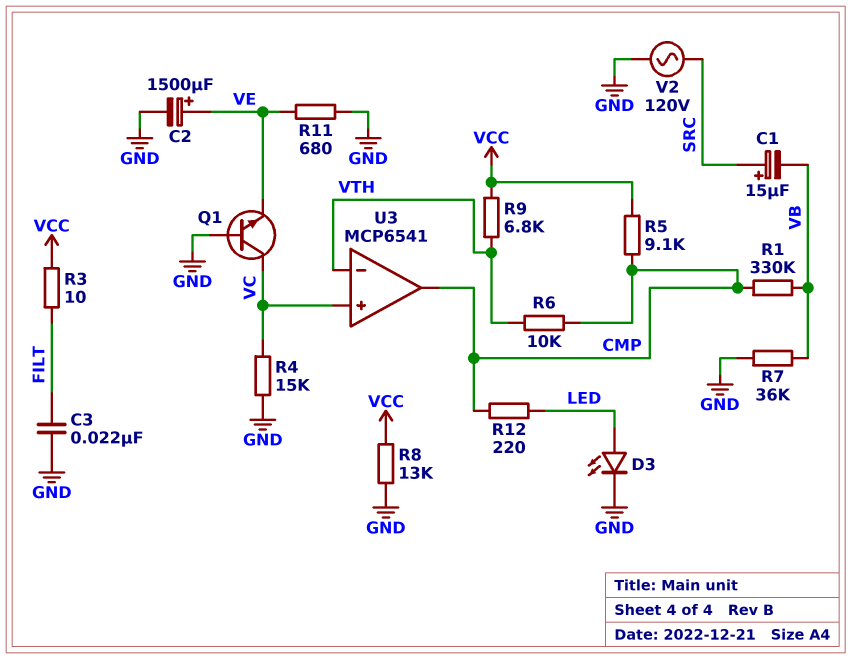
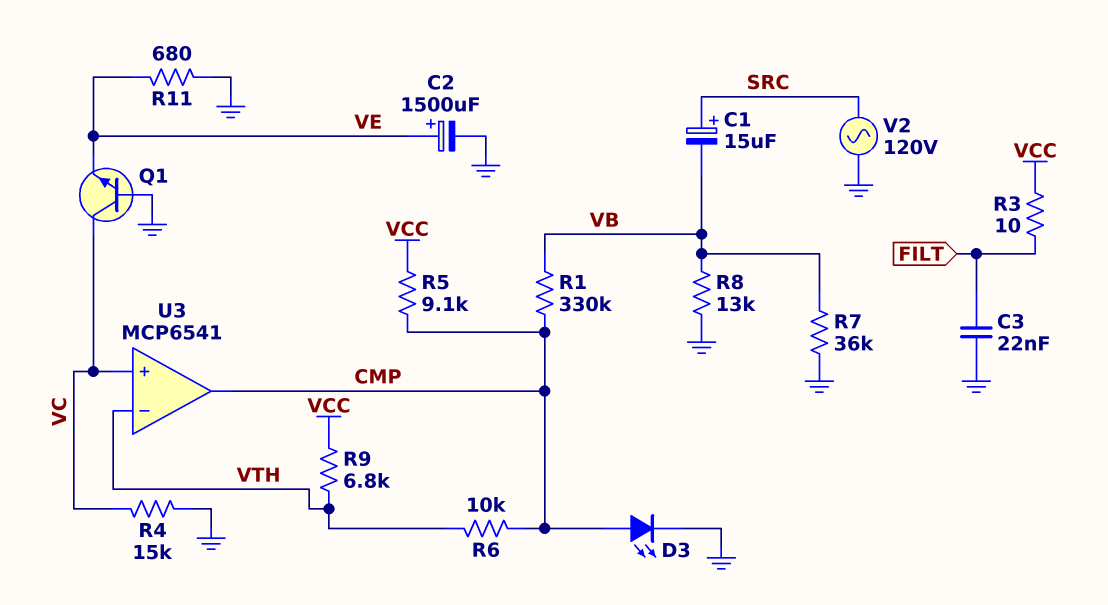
D3: LED (A LED, K GND) -> LED (A CMP, K GND)
R8: 13k (GND, VCC) -> 13k (GND, VB)
R12: 220 (CMP, LED) -> none

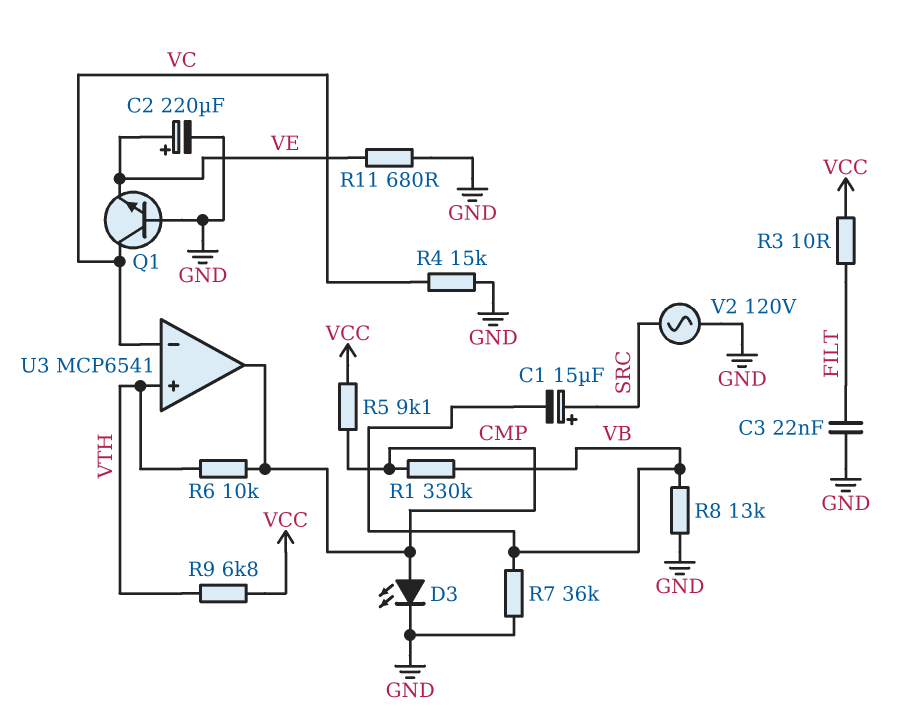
C2: 1500uF (plus VE, minus GND) -> 220uF (plus VE, minus GND)
U3 pin in+: VC -> VTH
U3 pin in-: VTH -> VC

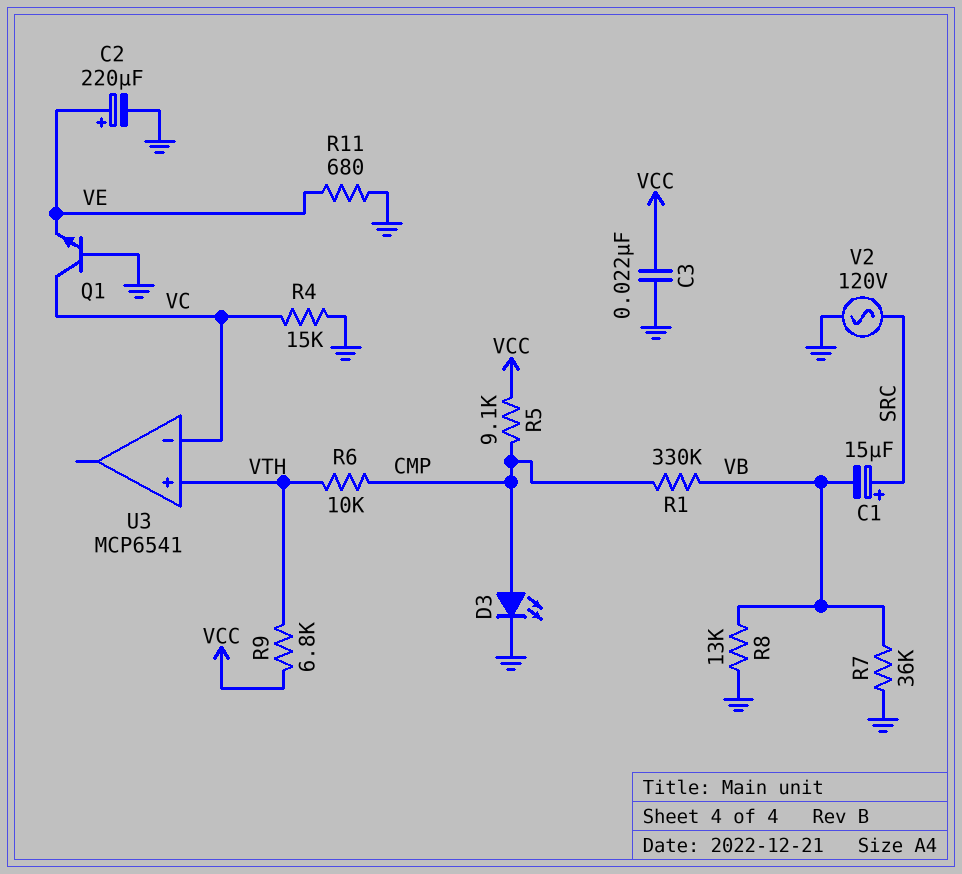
C3: 22nF (FILT, GND) -> 22nF (GND, VCC)
R3: 10 (FILT, VCC) -> none
U3 pin out: CMP -> none

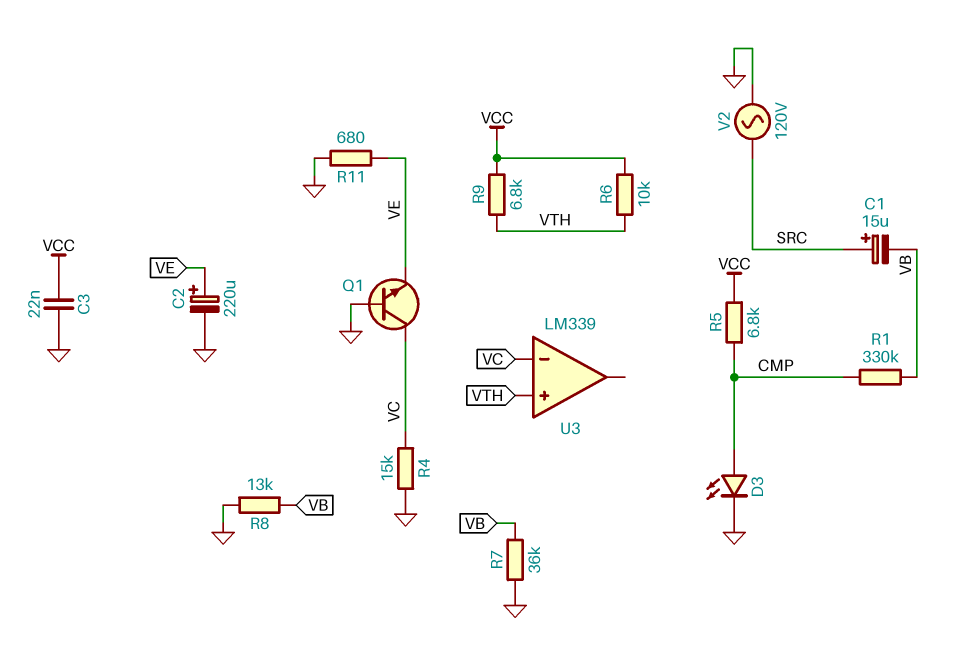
R5: 9.1k (CMP, VCC) -> 6.8k (CMP, VCC)
R6: 10k (CMP, VTH) -> 10k (VCC, VTH)
U3: MCP6541 -> LM339

